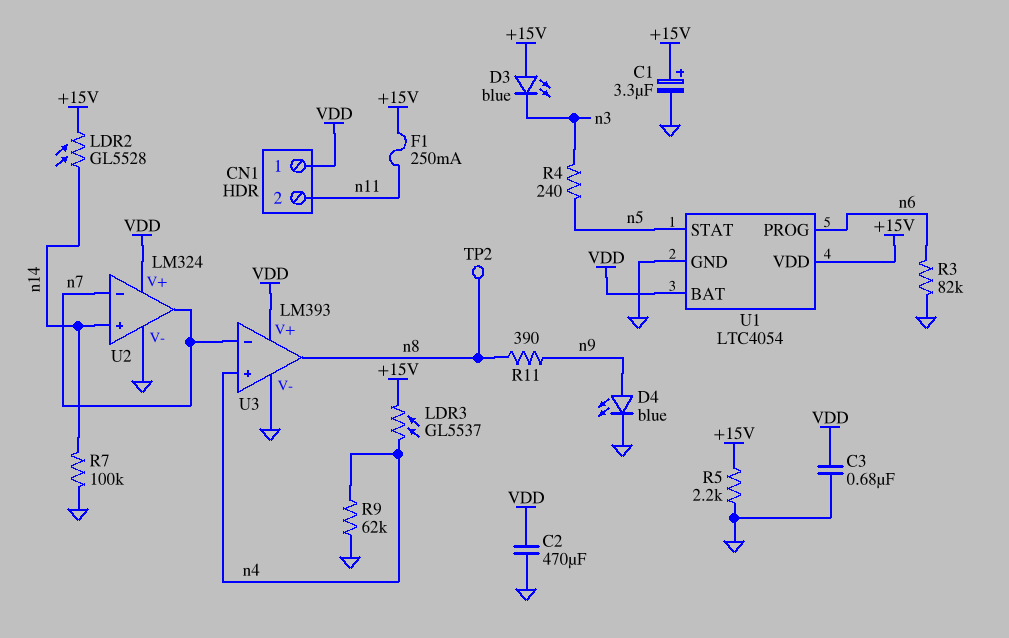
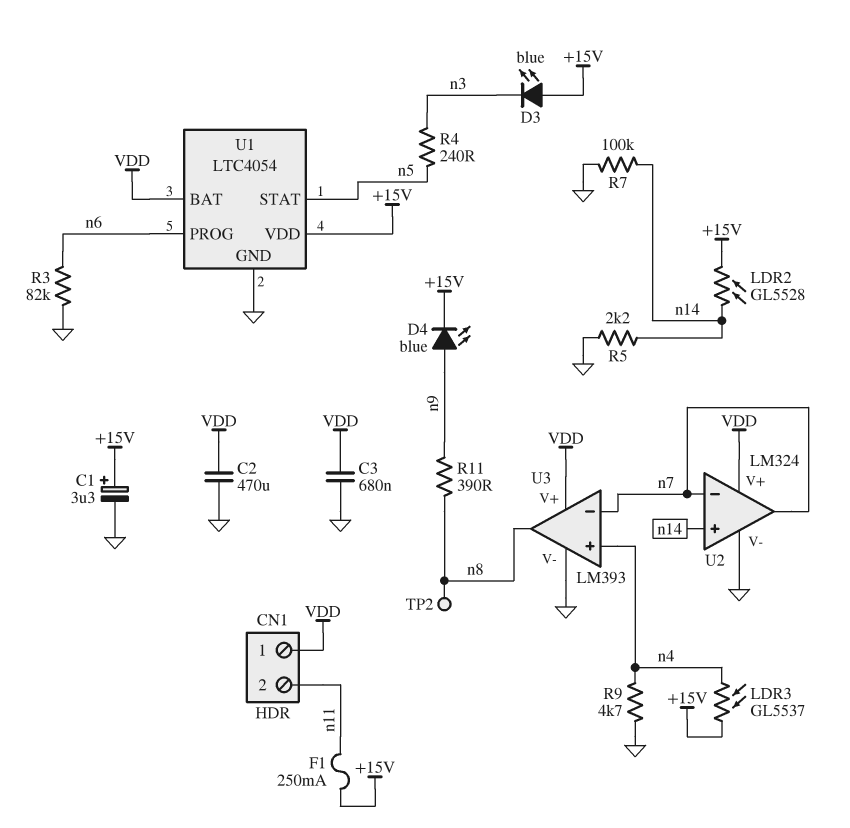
D4: LED blue (A n9, K GND) -> LED blue (A n9, K +15V)
R5: 2.2k (+15V, GND) -> 2.2k (GND, n14)
R9: 62k (GND, n4) -> 4.7k (GND, n4)

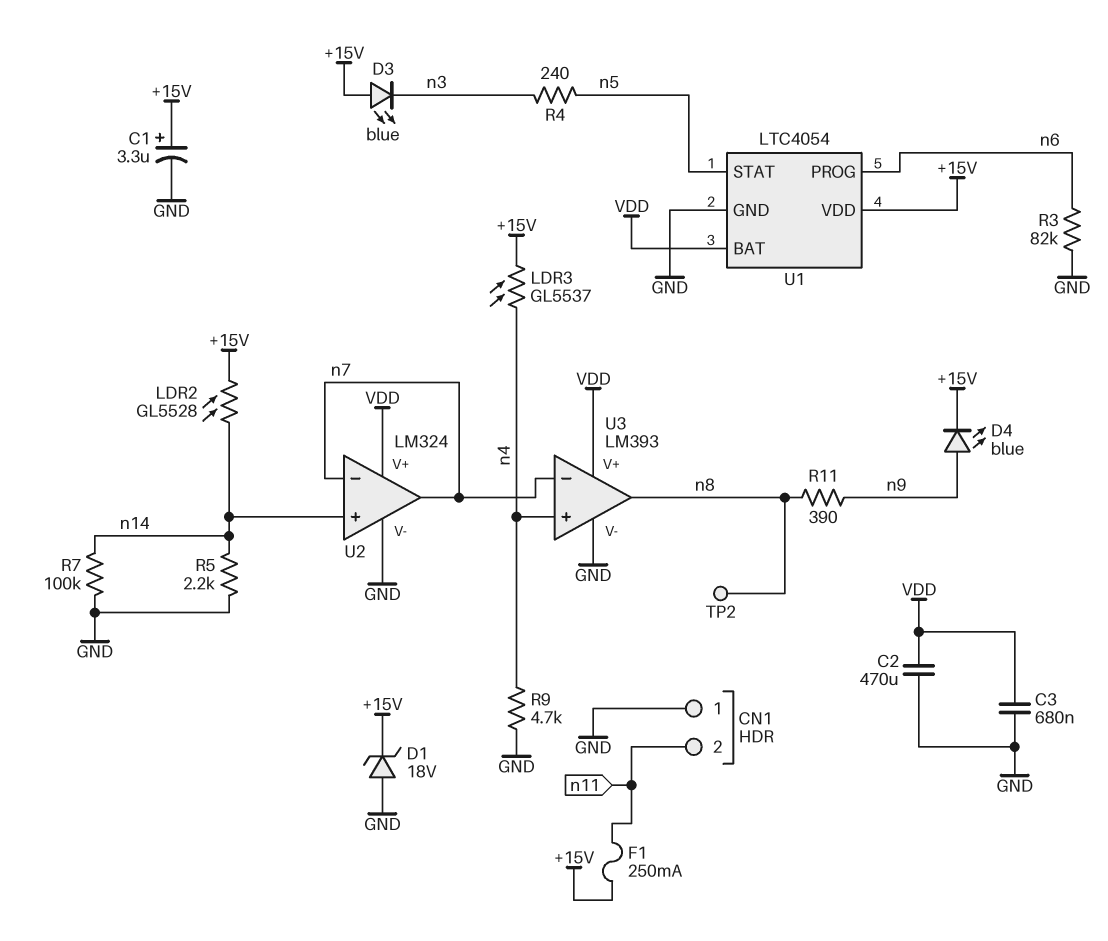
CN1 pin 1: VDD -> GND
D1: none -> zener 18V (A GND, K +15V)

